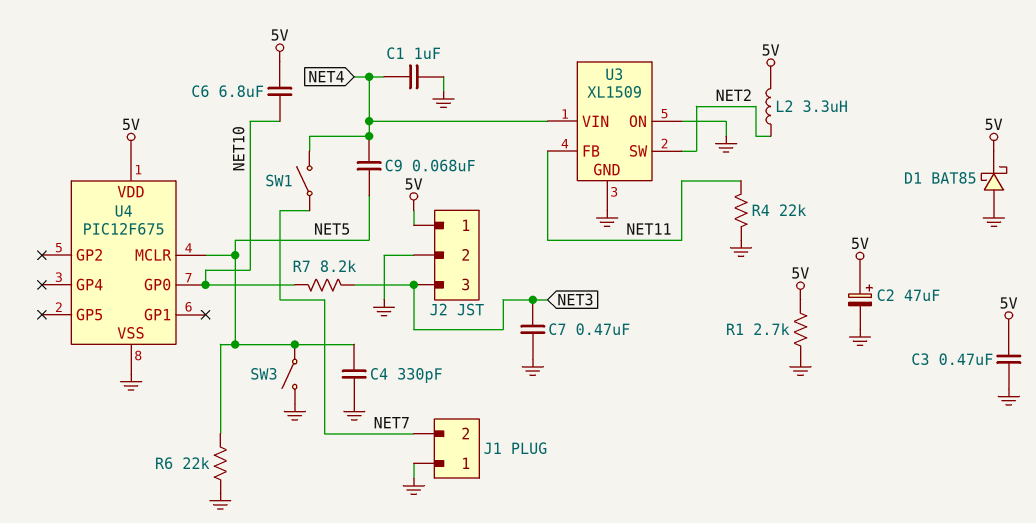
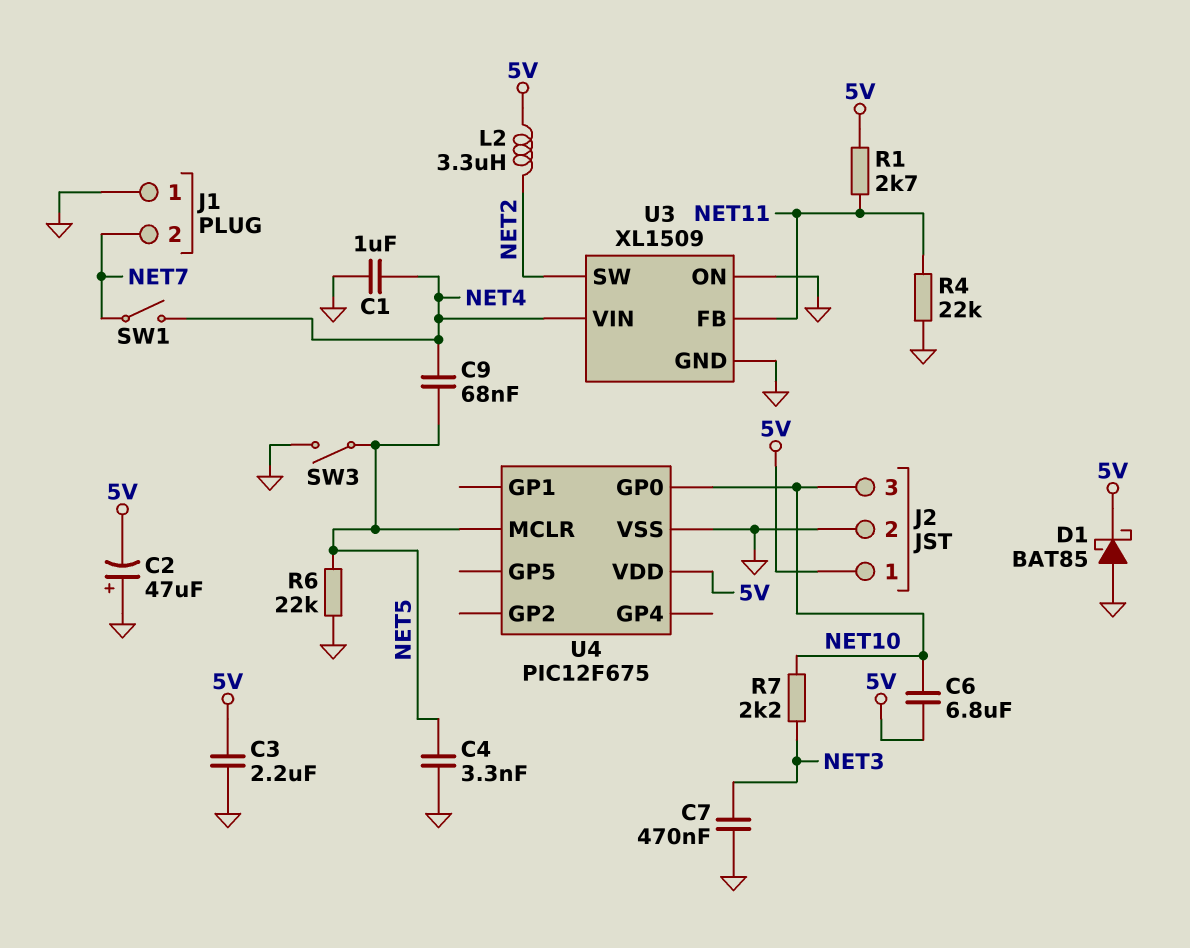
C2: 47uF (plus 5V, minus GND) -> 47uF (plus GND, minus 5V)
C3: 470nF (5V, GND) -> 2.2uF (5V, GND)
C4: 330pF (GND, NET5) -> 3.3nF (GND, NET5)
J2 pin 3: NET3 -> NET10
R1: 2.7k (5V, GND) -> 2.7k (5V, NET11)
R7: 8.2k (NET3, NET10) -> 2.2k (NET3, NET10)

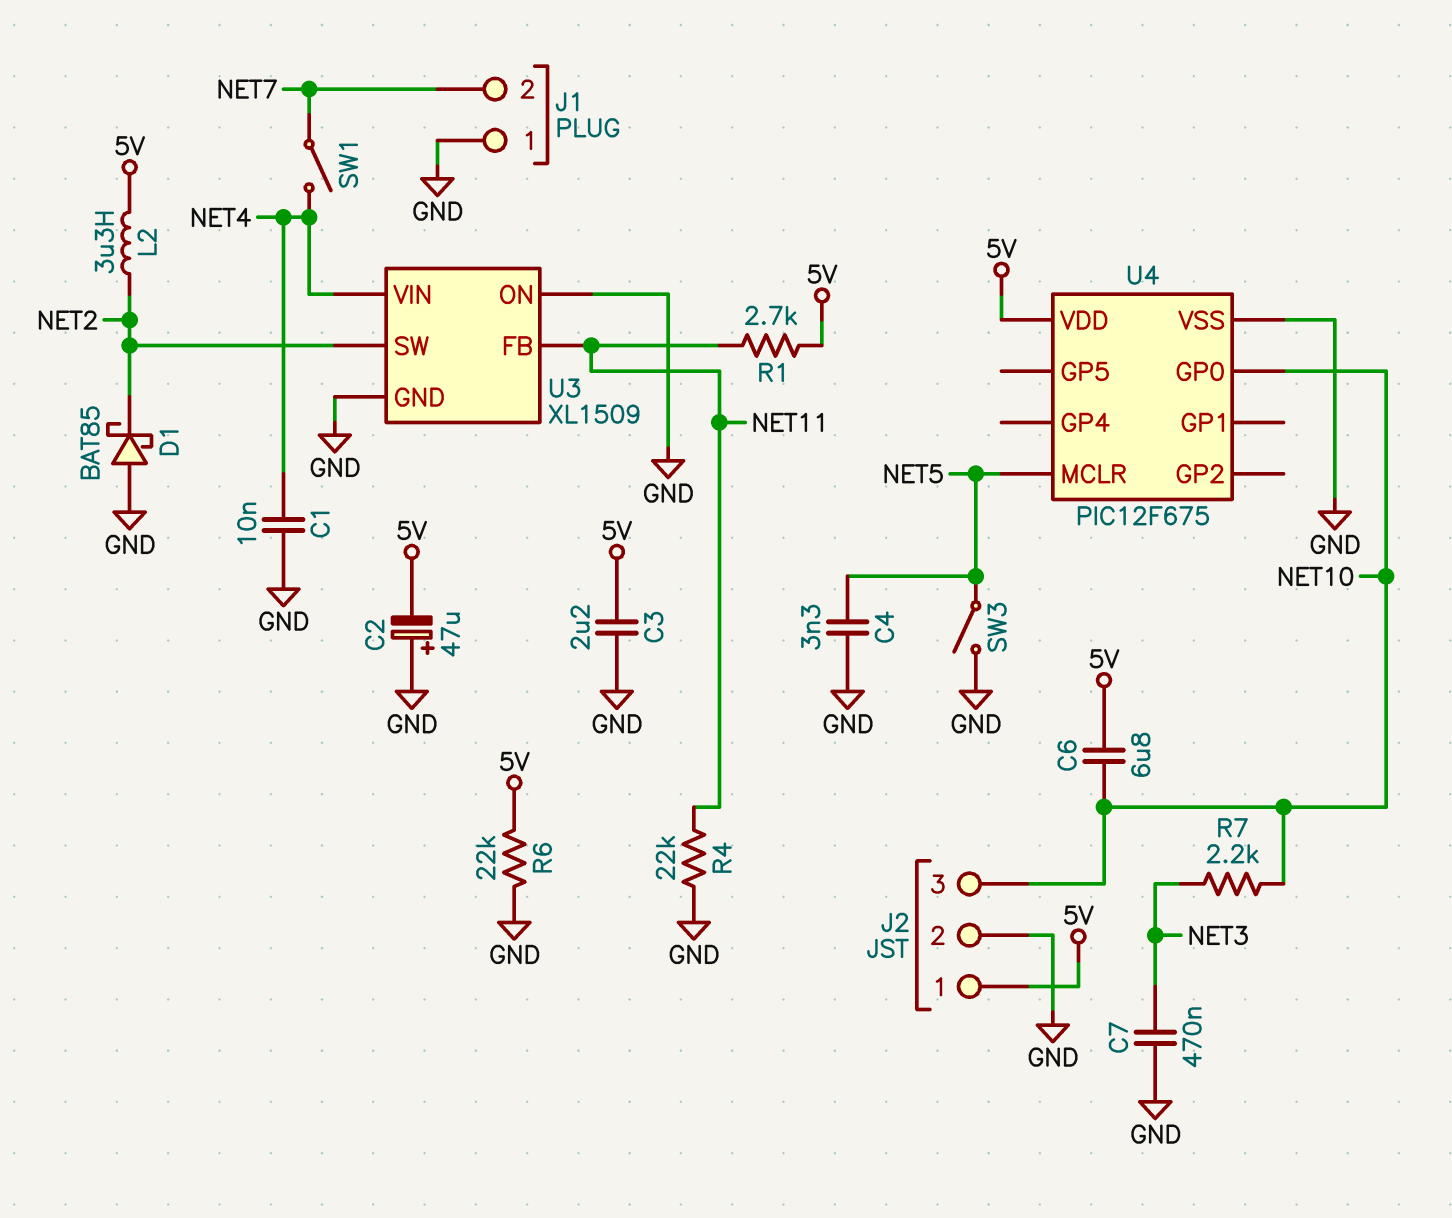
C1: 1uF (GND, NET4) -> 10nF (GND, NET4)
C9: 68nF (NET4, NET5) -> none
D1: schottky BAT85 (A GND, K 5V) -> schottky BAT85 (A GND, K NET2)
R6: 22k (GND, NET5) -> 22k (5V, GND)

